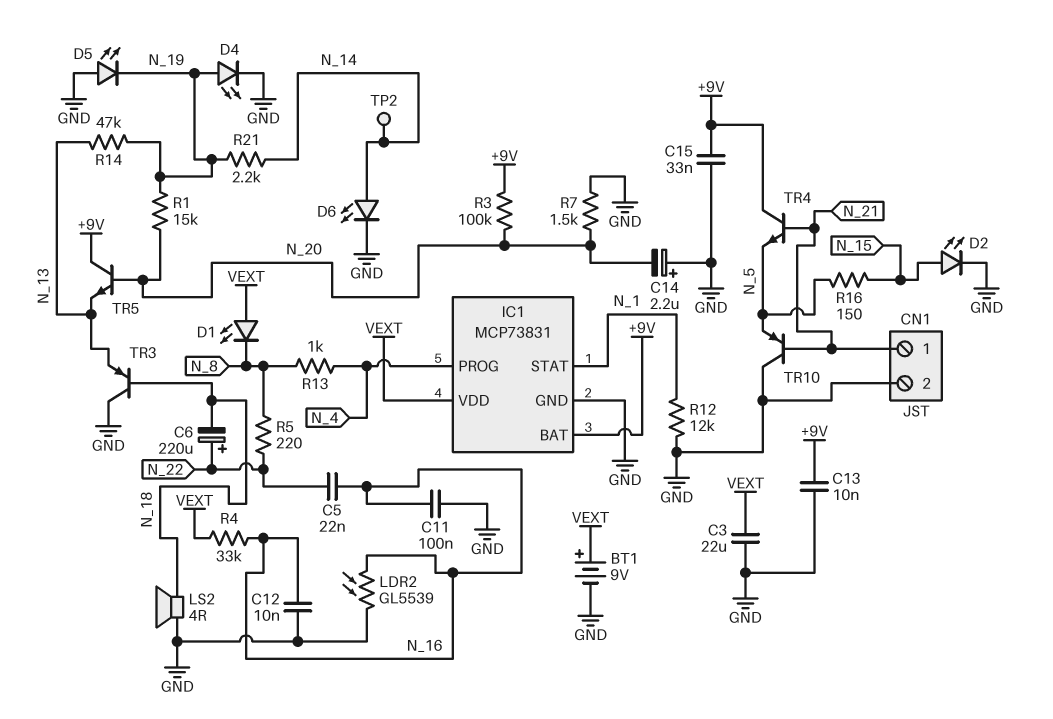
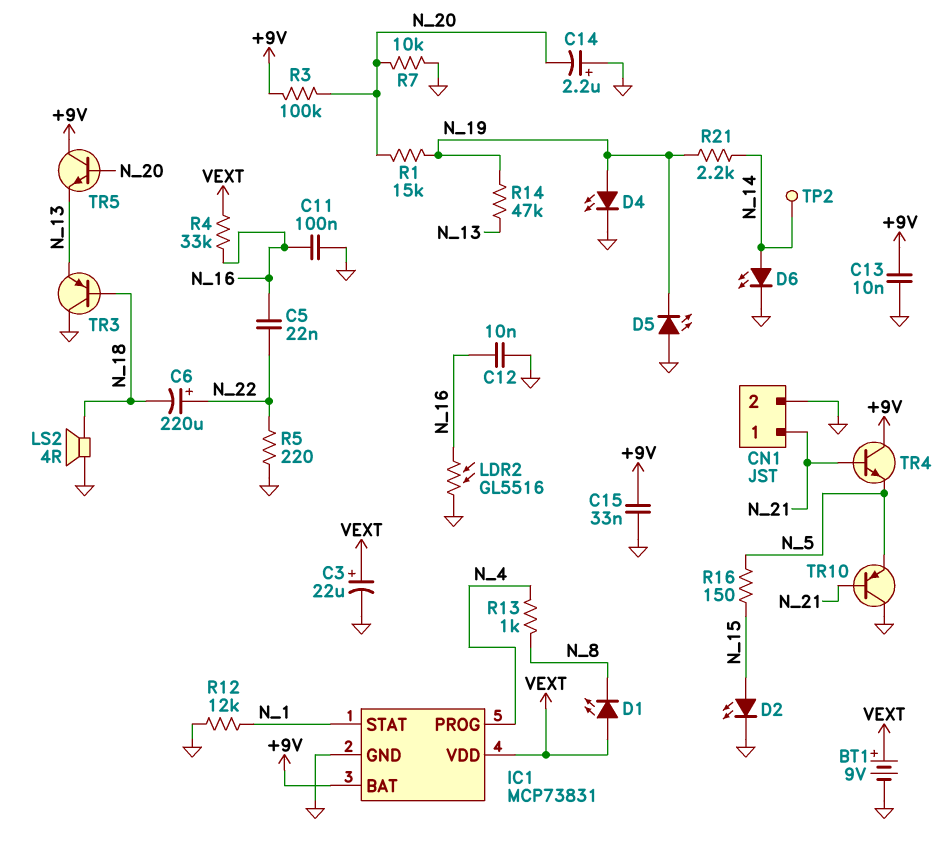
C3: 22uF (GND, VEXT) -> 22uF (plus VEXT, minus GND)
LDR2: GL5539 (GND, N_16) -> GL5516 (GND, N_16)
R5: 220 (N_8, N_22) -> 220 (GND, N_22)
R7: 1.5k (GND, N_20) -> 10k (GND, N_20)

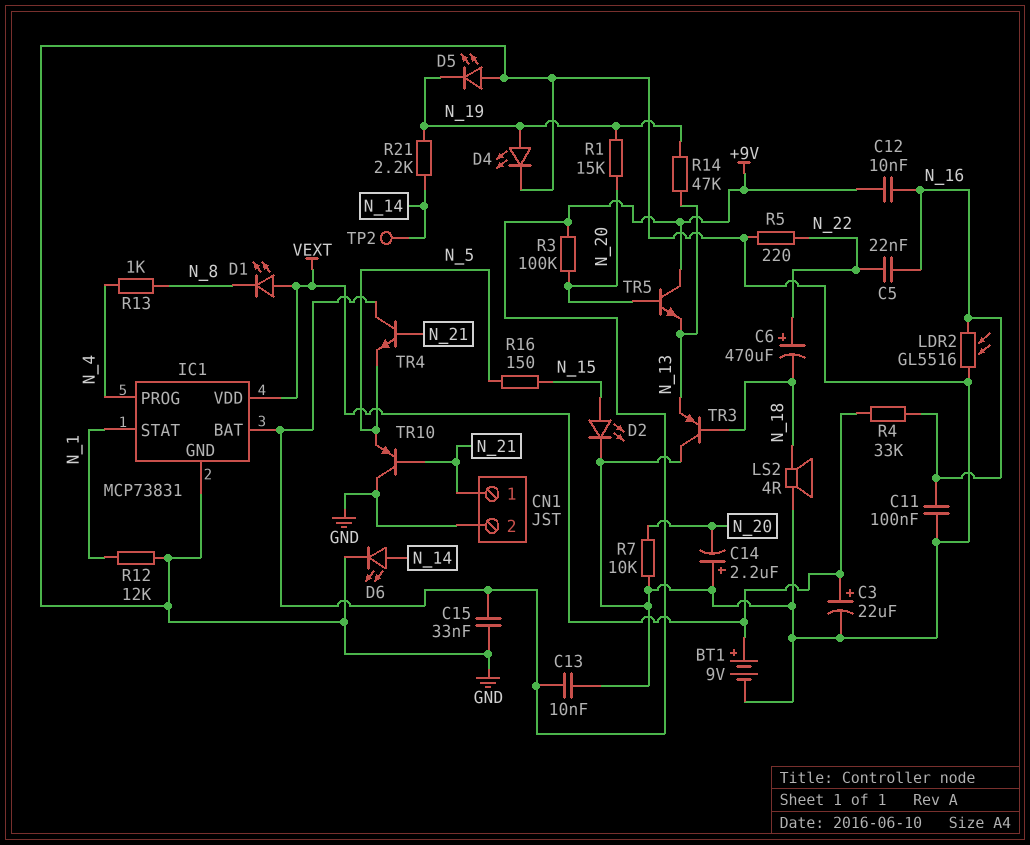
C6: 220uF (plus N_22, minus N_18) -> 470uF (plus N_22, minus N_18)
C12: 10nF (GND, N_16) -> 10nF (+9V, N_16)

